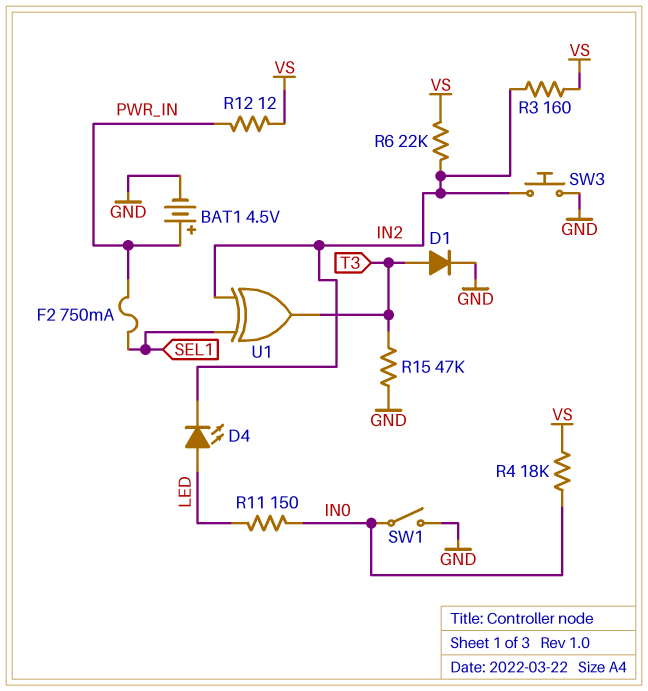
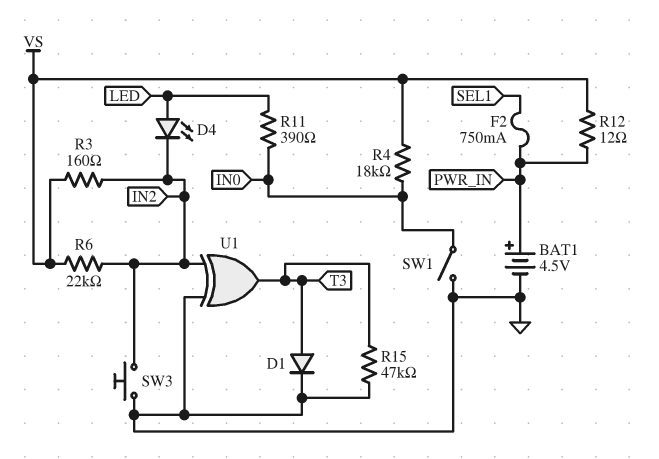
R11: 150 (IN0, LED) -> 390 (IN0, LED)
U1: XOR (in IN2, in SEL1, out T3) -> XOR (in GND, in IN2, out T3)

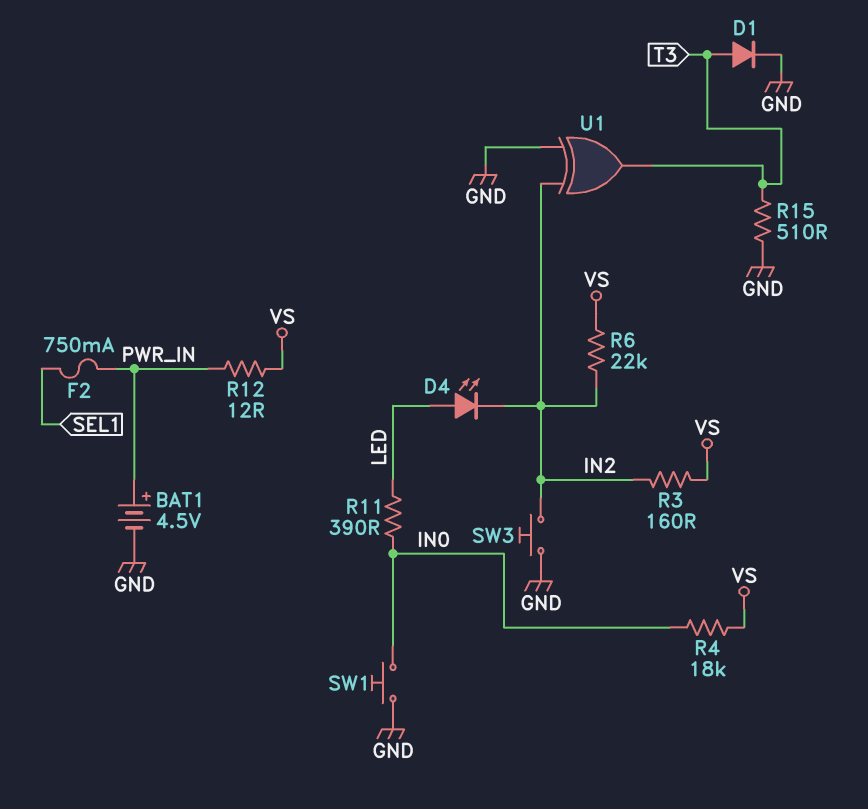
R15: 47k (GND, T3) -> 510 (GND, T3)
SW1: switch (GND, IN0) -> button (GND, IN0)

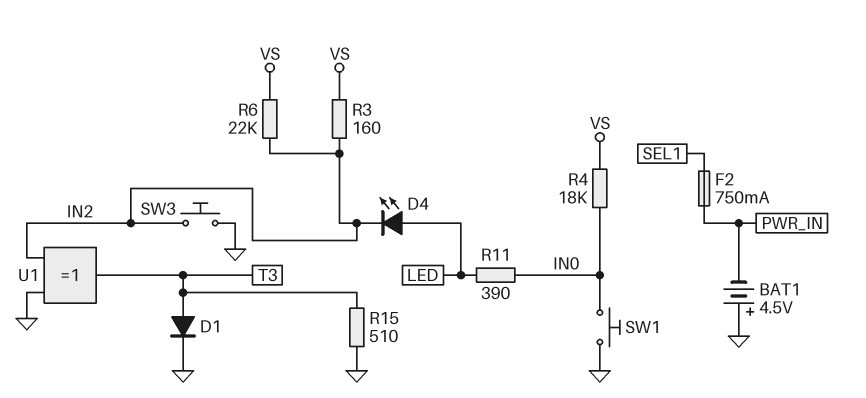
BAT1: 4.5V (plus PWR_IN, minus GND) -> 4.5V (plus GND, minus PWR_IN)
R12: 12 (PWR_IN, VS) -> none

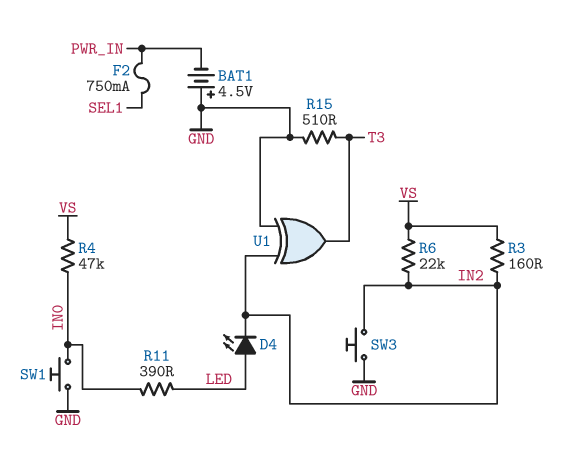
D1: diode (A T3, K GND) -> none
R4: 18k (IN0, VS) -> 47k (IN0, VS)

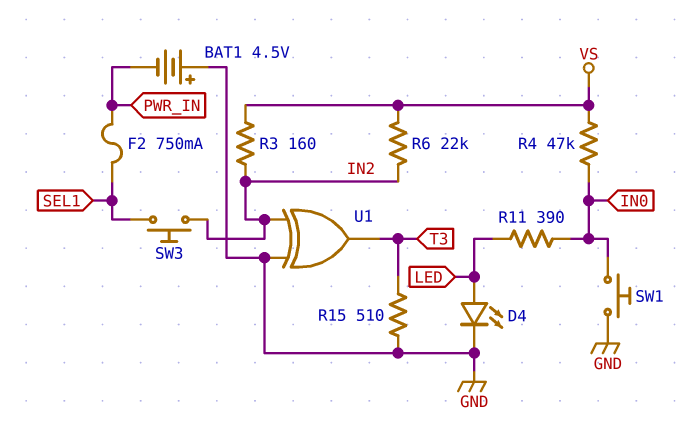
D4: LED (A LED, K IN2) -> LED (A LED, K GND)
SW3: button (GND, IN2) -> button (IN2, SEL1)

